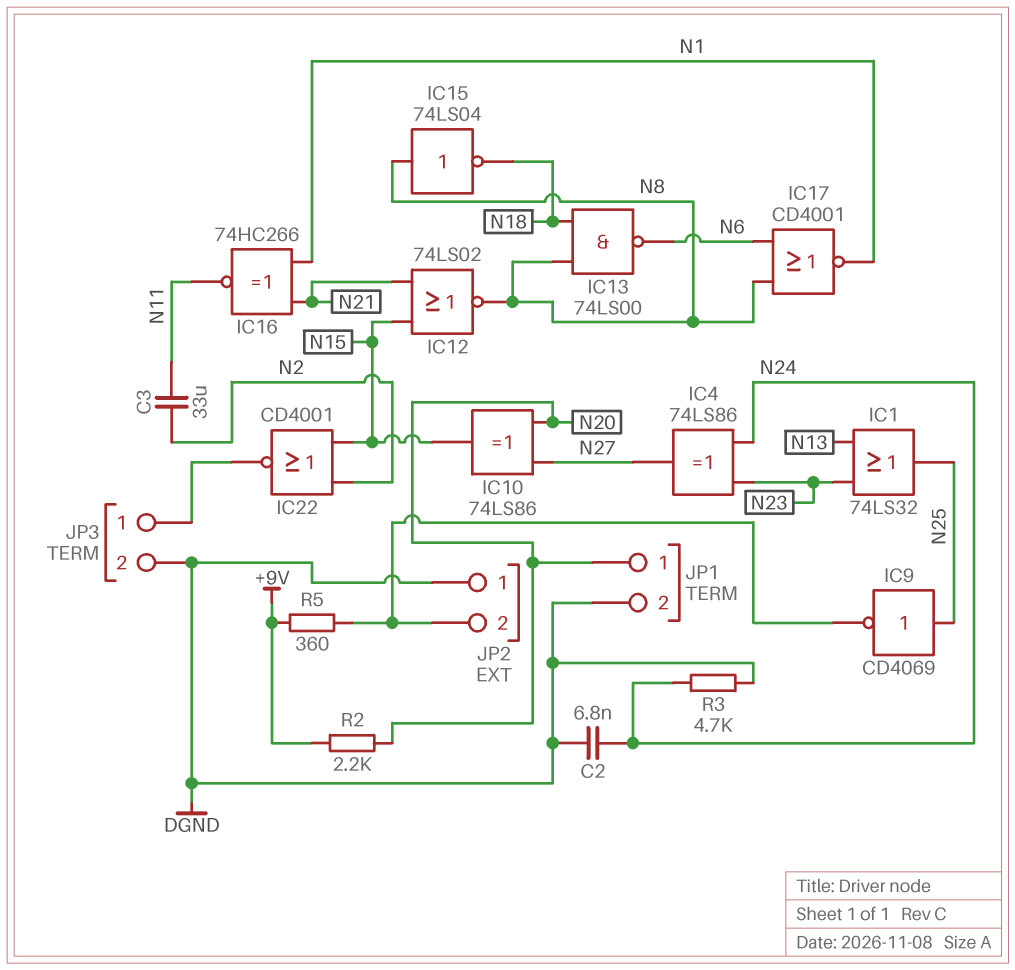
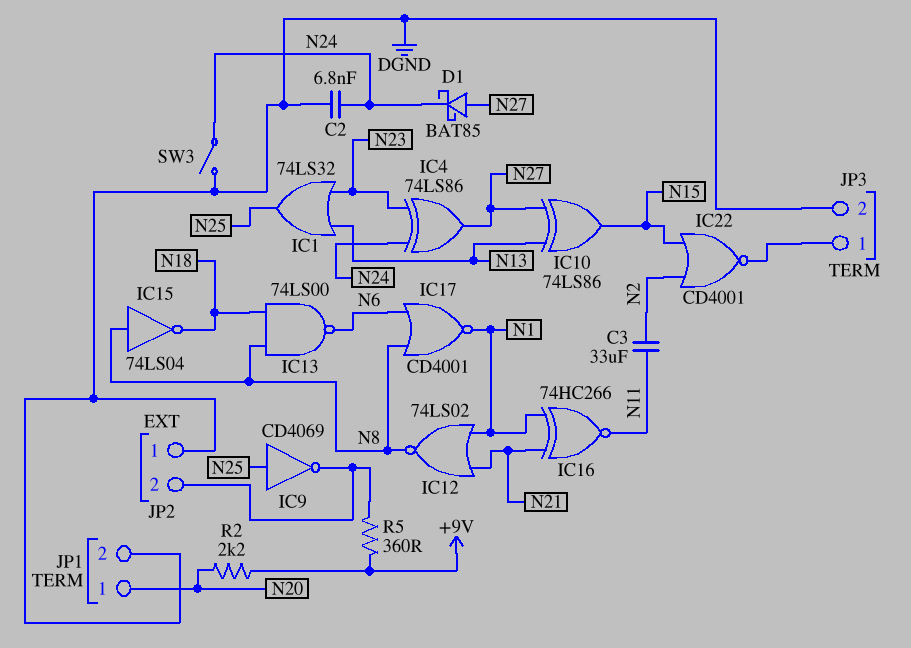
D1: none -> schottky BAT85 (A N27, K N24)
IC10: XOR 74LS86 (in N20, in N27, out N15) -> XOR 74LS86 (in N13, in N27, out N15)
IC12: NOR 74LS02 (in N15, in N21, out N8) -> NOR 74LS02 (in N1, in N21, out N8)
R3: 4.7k (DGND, N24) -> none
SW3: none -> switch (DGND, N24)

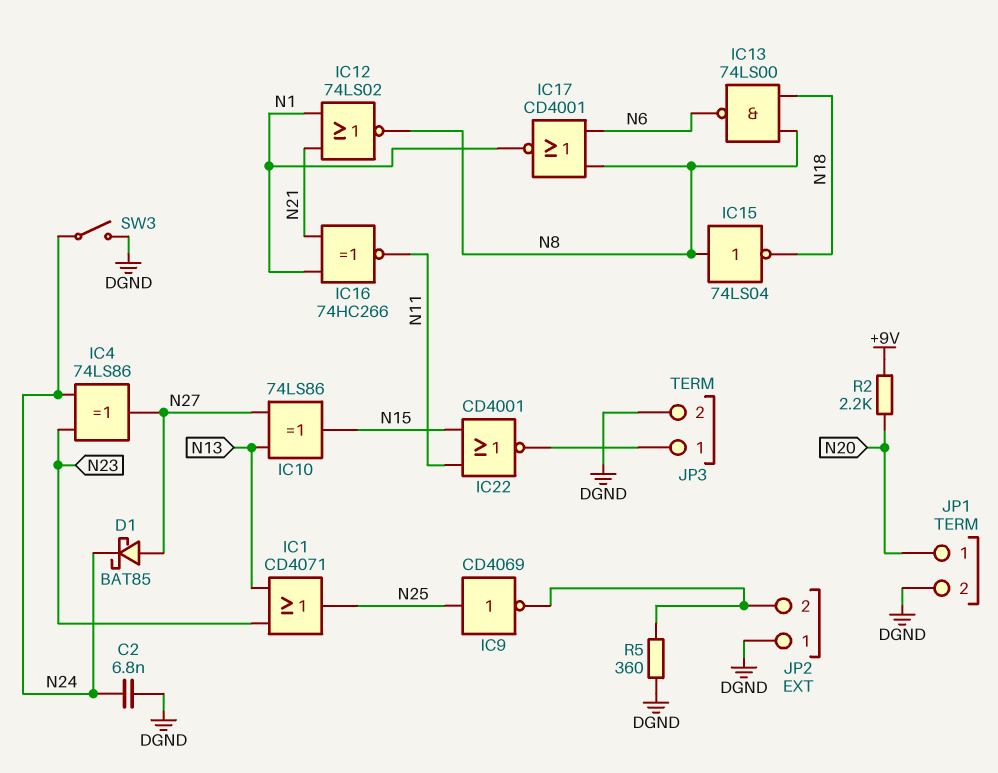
C3: 33uF (N2, N11) -> none
IC1: OR 74LS32 (in N13, in N23, out N25) -> OR CD4071 (in N13, in N23, out N25)
IC22: NOR CD4001 (in N2, in N15, out JP3/1) -> NOR CD4001 (in N11, in N15, out JP3/1)
R5: 360 (+9V, JP2/2) -> 360 (DGND, JP2/2)

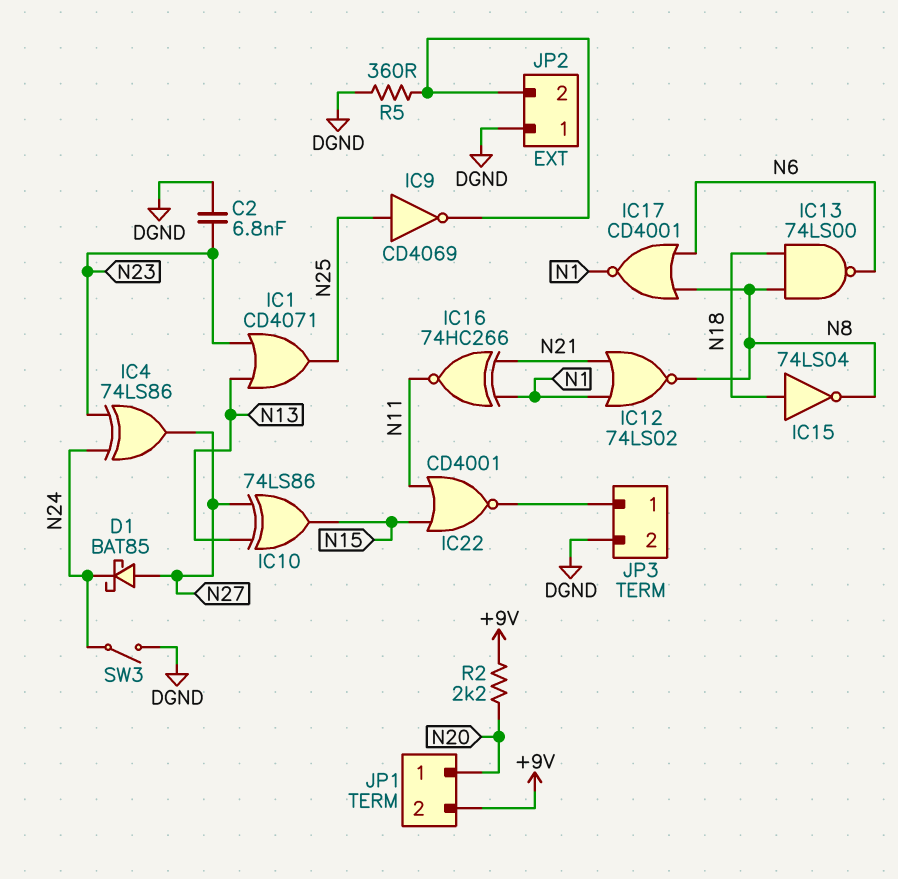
C2: 6.8nF (DGND, N24) -> 6.8nF (DGND, N23)
IC15: NOT 74LS04 (in N8, out N18) -> NOT 74LS04 (in N18, out N8)
JP1 pin 2: DGND -> +9V

